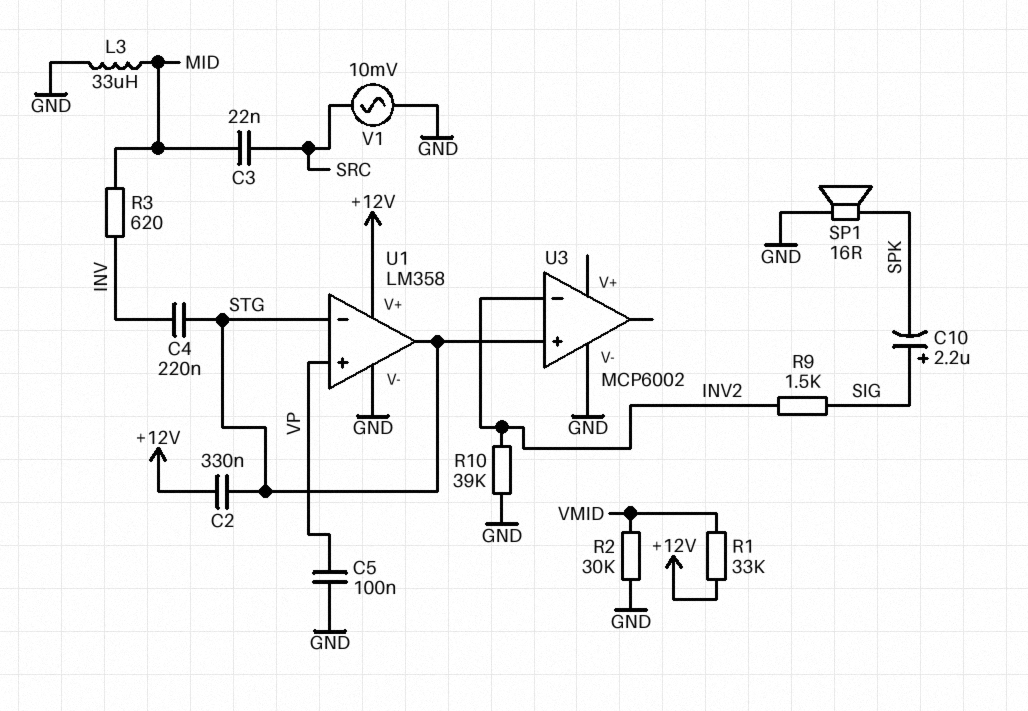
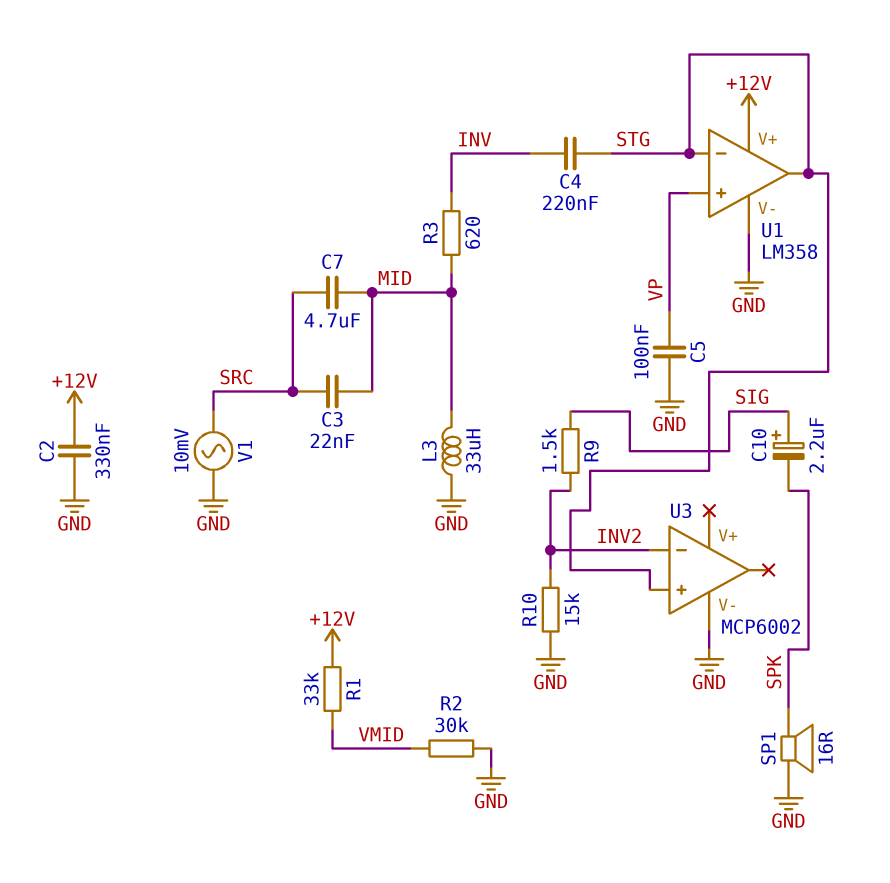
C2: 330nF (+12V, STG) -> 330nF (+12V, GND)
C7: none -> 4.7uF (MID, SRC)
R10: 39k (GND, INV2) -> 15k (GND, INV2)

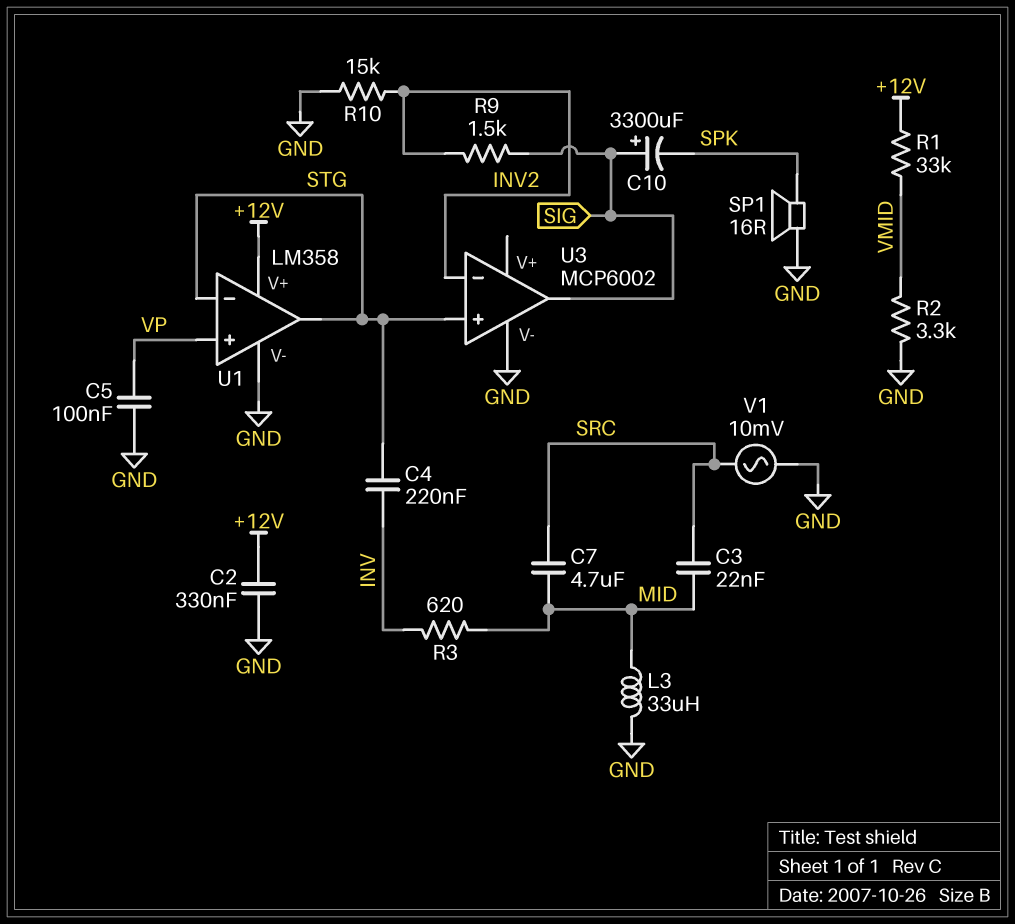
C10: 2.2uF (plus SIG, minus SPK) -> 3300uF (plus SIG, minus SPK)
R2: 30k (GND, VMID) -> 3.3k (GND, VMID)
U3 pin out: none -> SIG

